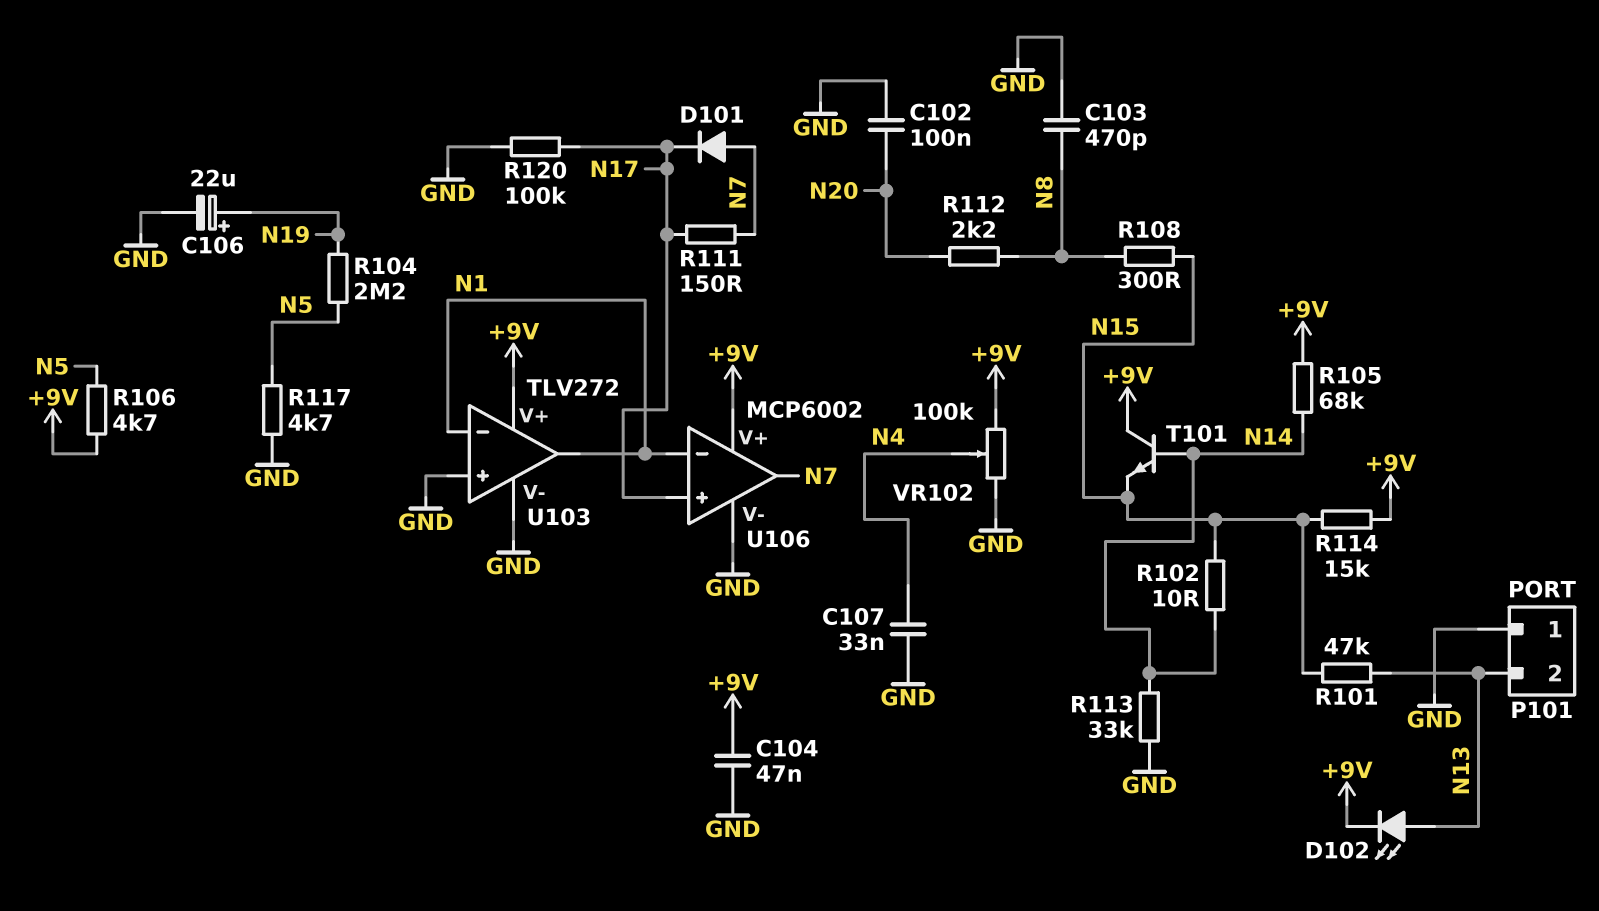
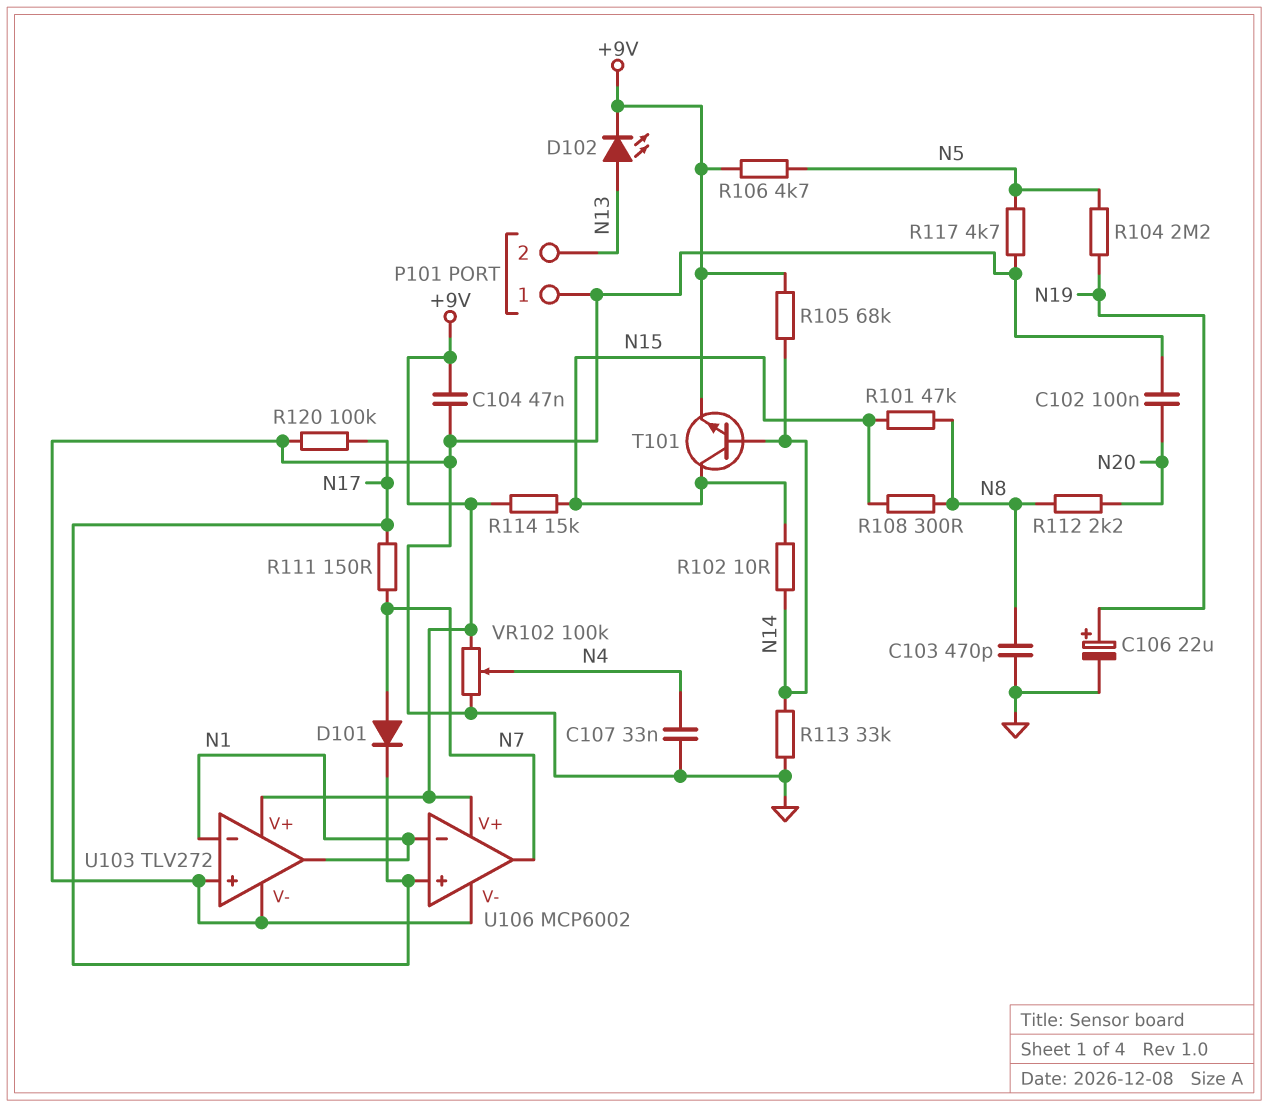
R101: 47k (N13, N15) -> 47k (N8, N15)
T101: NPN (B N14, C +9V, E N15) -> NPN (B N14, C N15, E +9V)

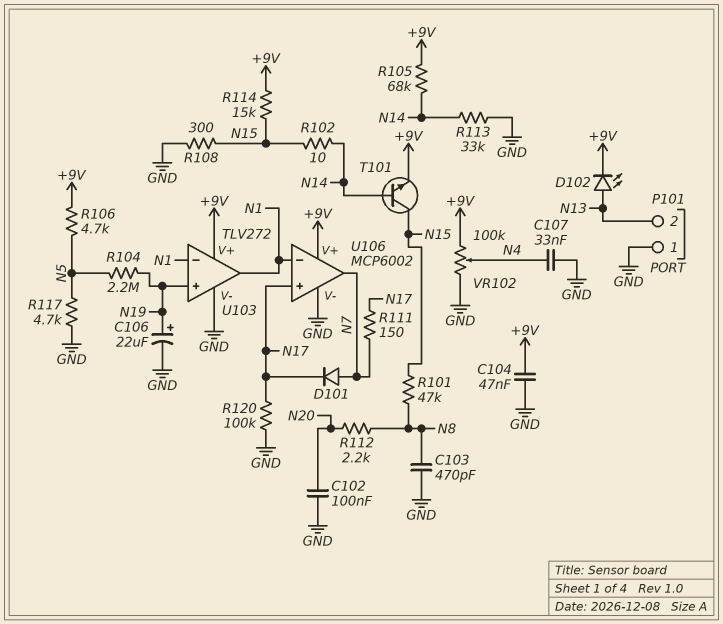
R108: 300 (N8, N15) -> 300 (GND, N15)
U103 pin in+: GND -> N19

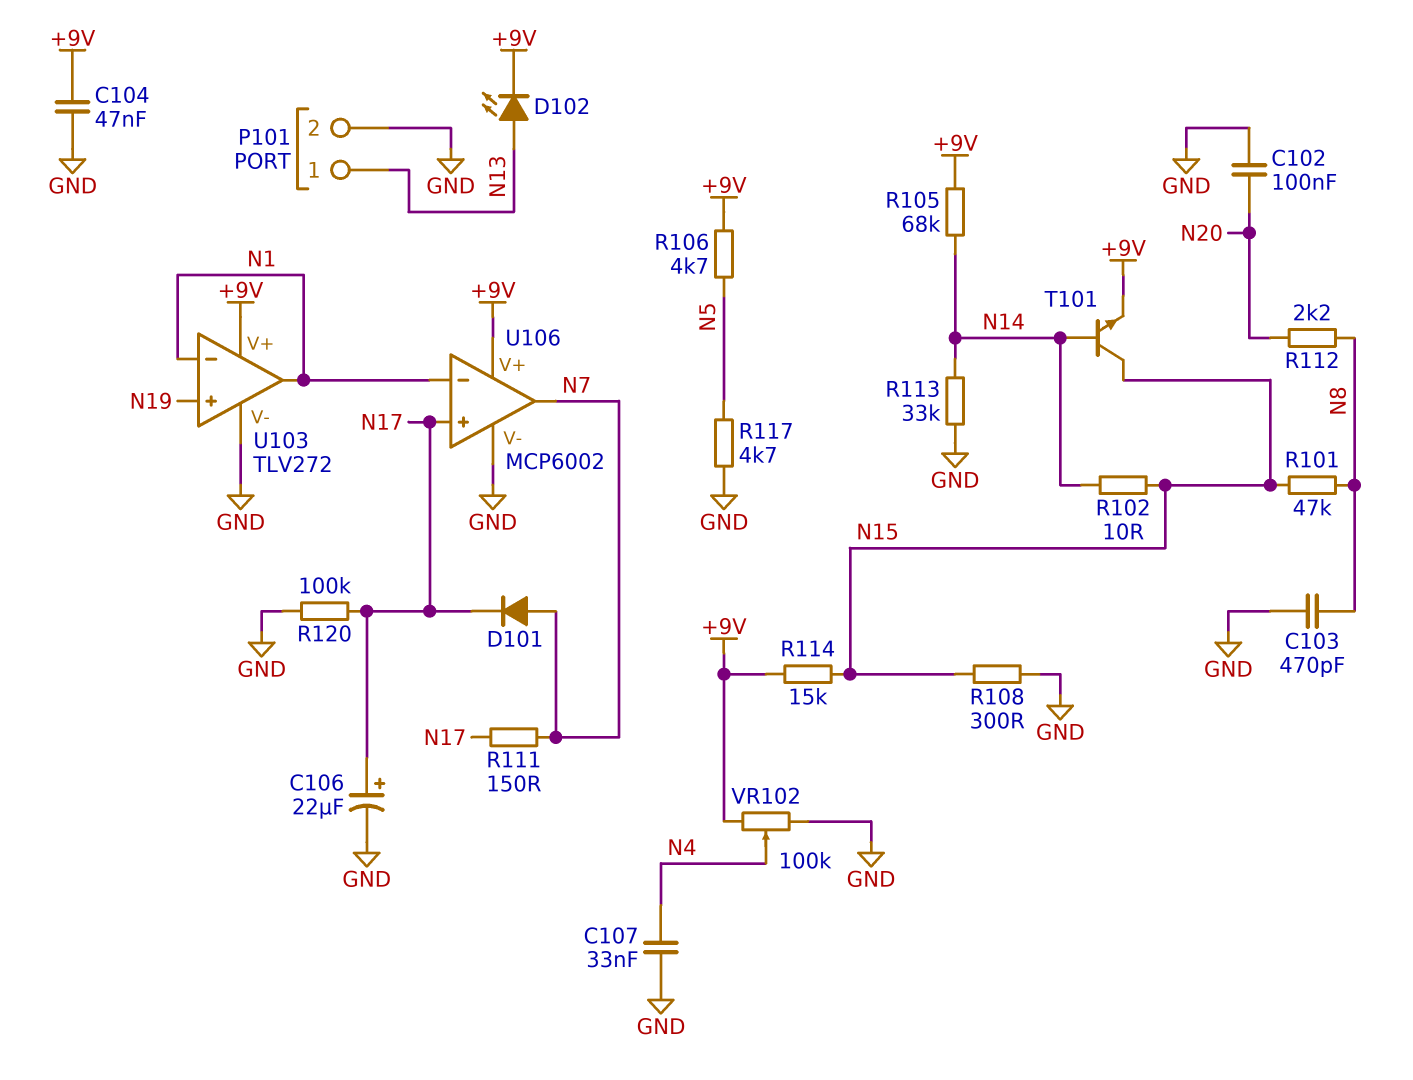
C106: 22uF (plus N19, minus GND) -> 22uF (plus N17, minus GND)
P101 pin 1: GND -> N13
P101 pin 2: N13 -> GND
R104: 2.2M (N5, N19) -> none

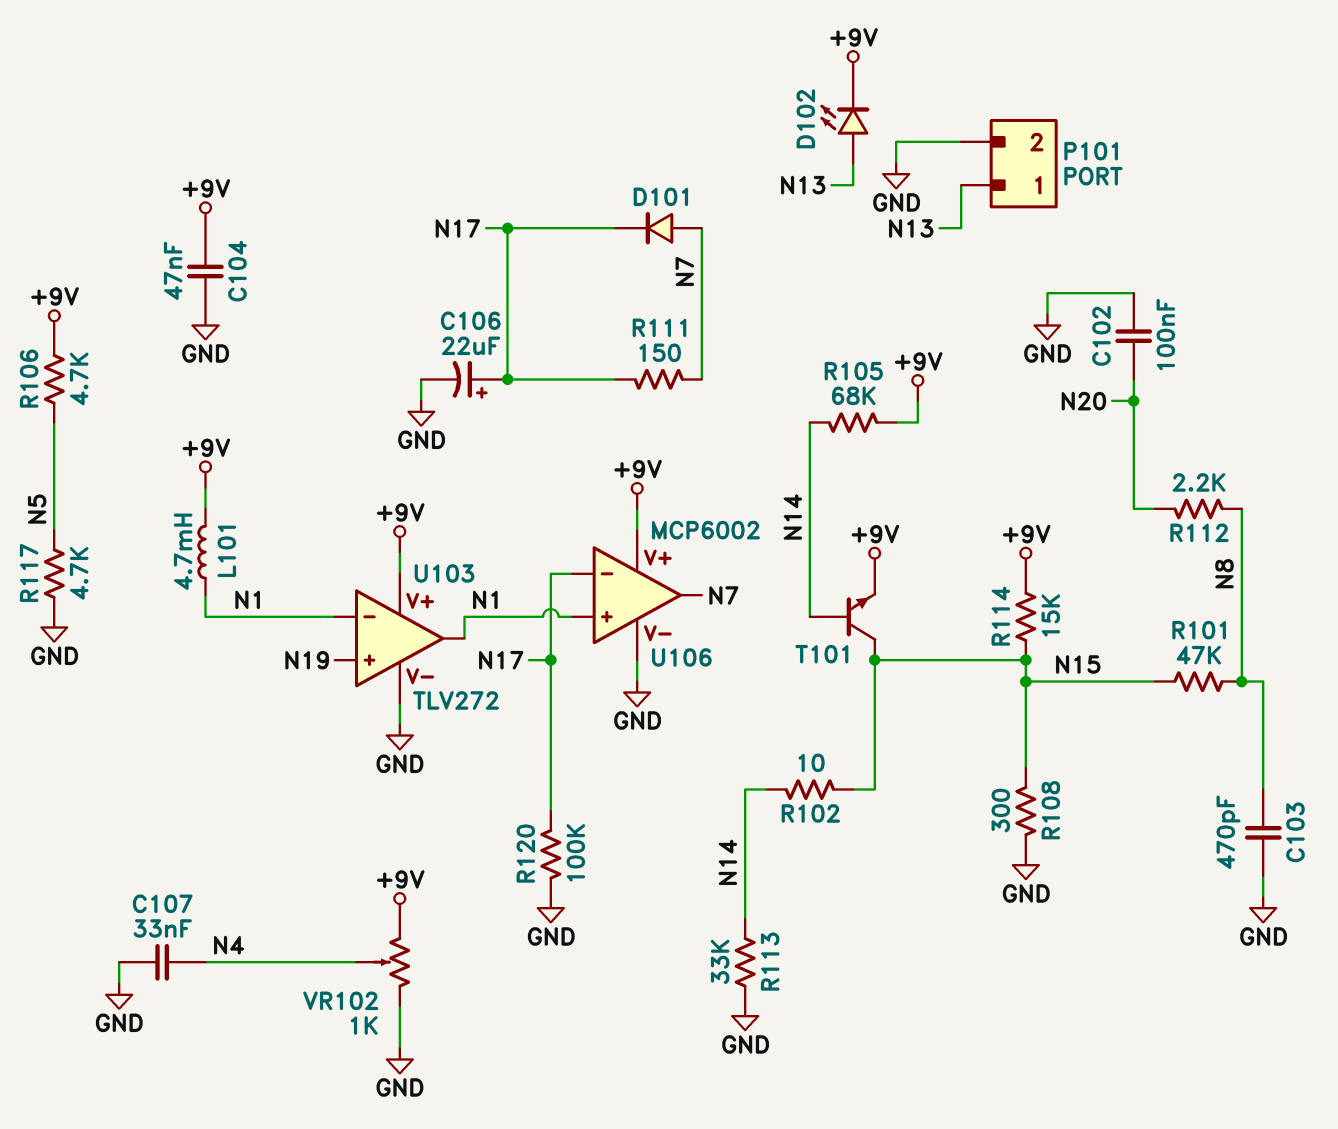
L101: none -> 4.7mH (+9V, N1)
U106 pin in+: N17 -> N1
U106 pin in-: N1 -> N17
VR102: 100k (+9V, GND, wiper N4) -> 1k (+9V, GND, wiper N4)

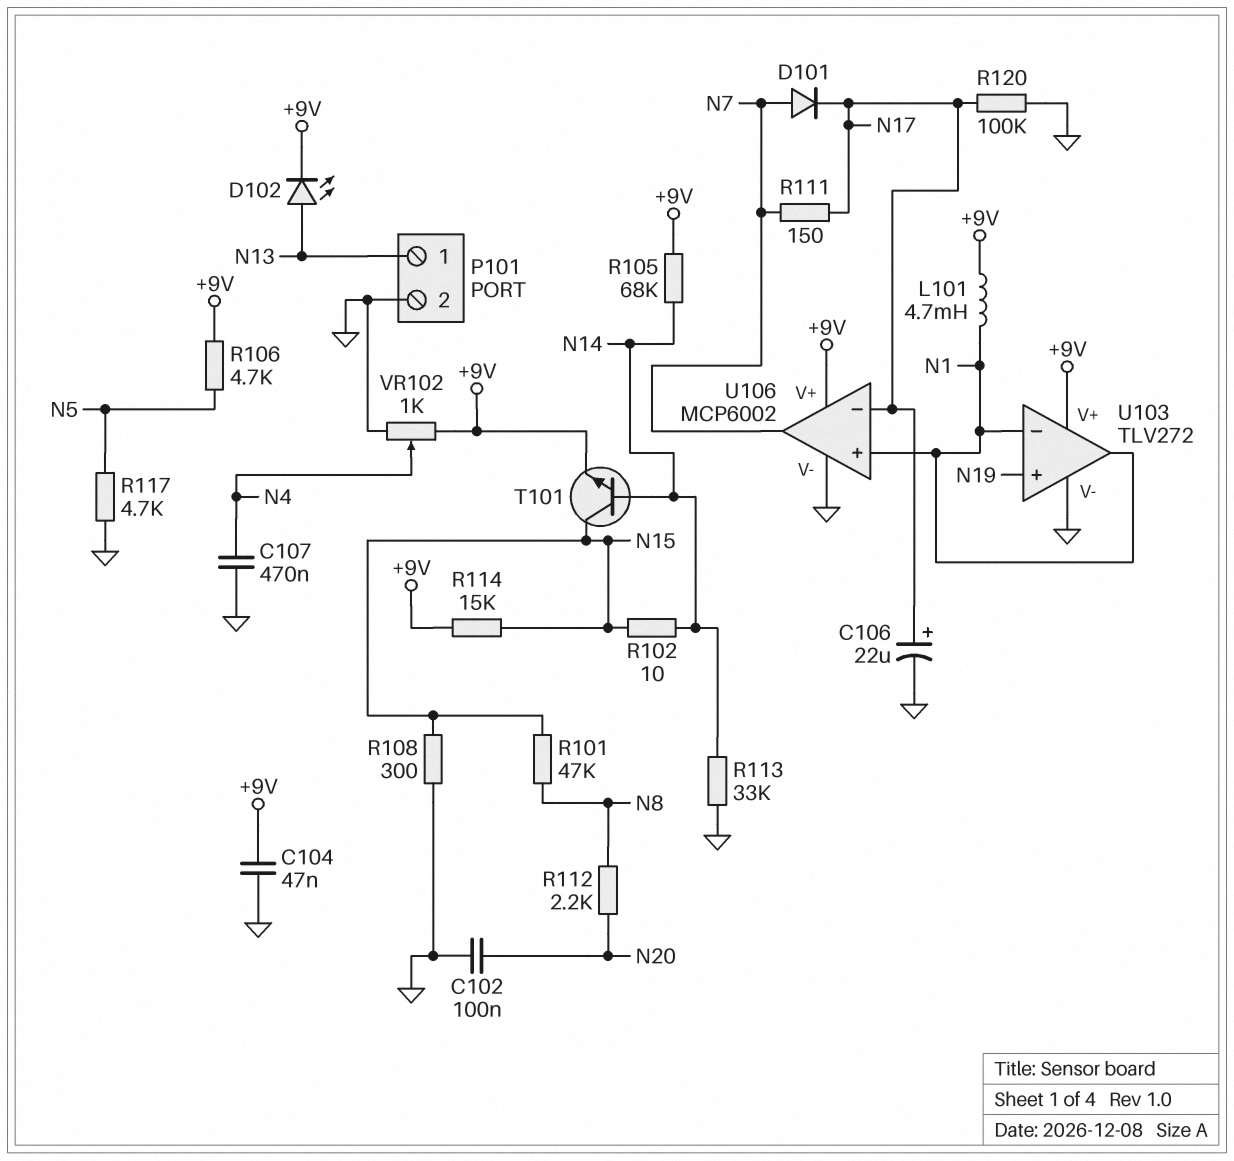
C103: 470pF (GND, N8) -> none
C107: 33nF (GND, N4) -> 470nF (GND, N4)

